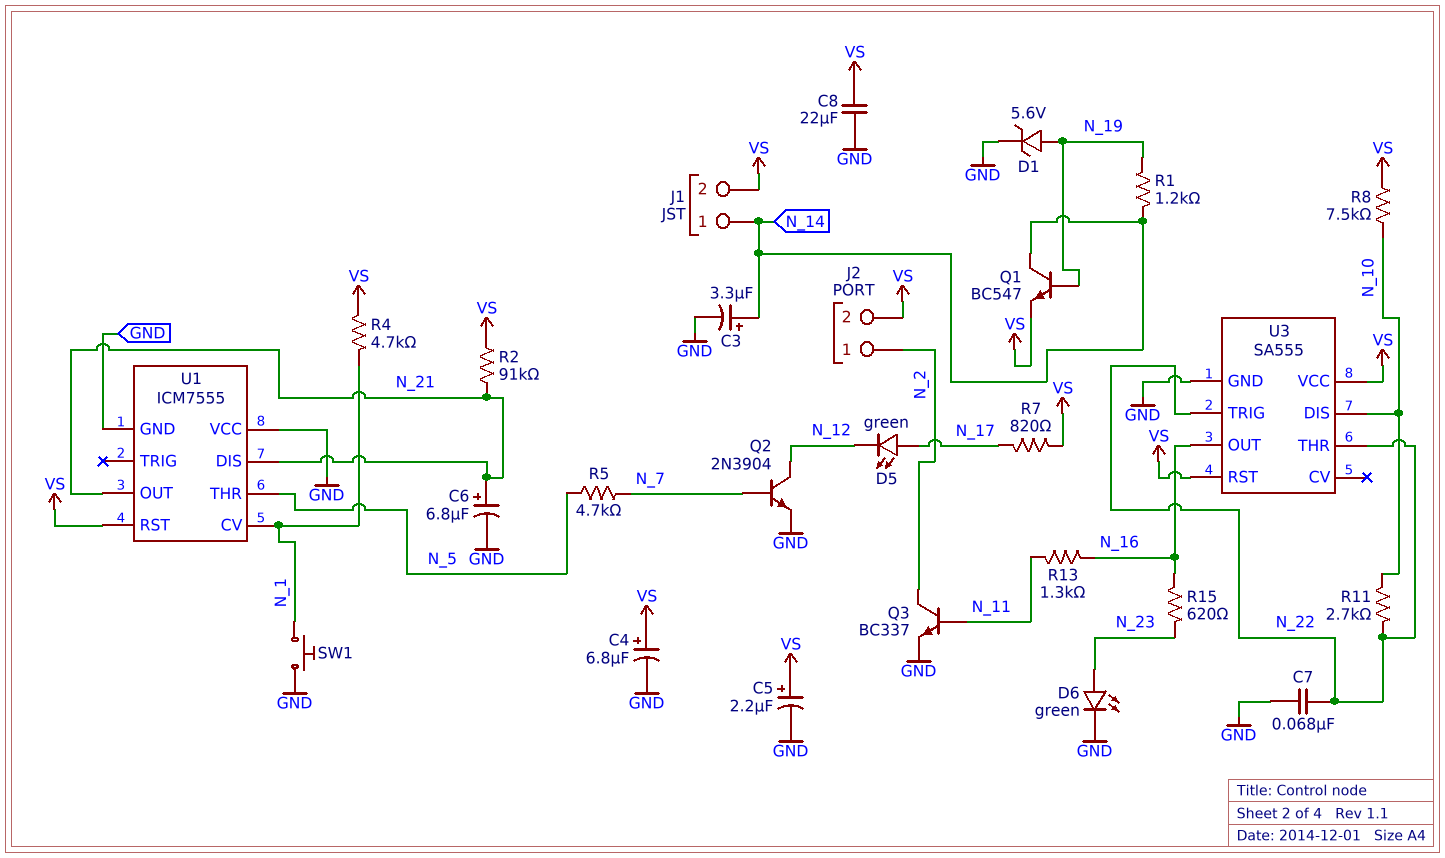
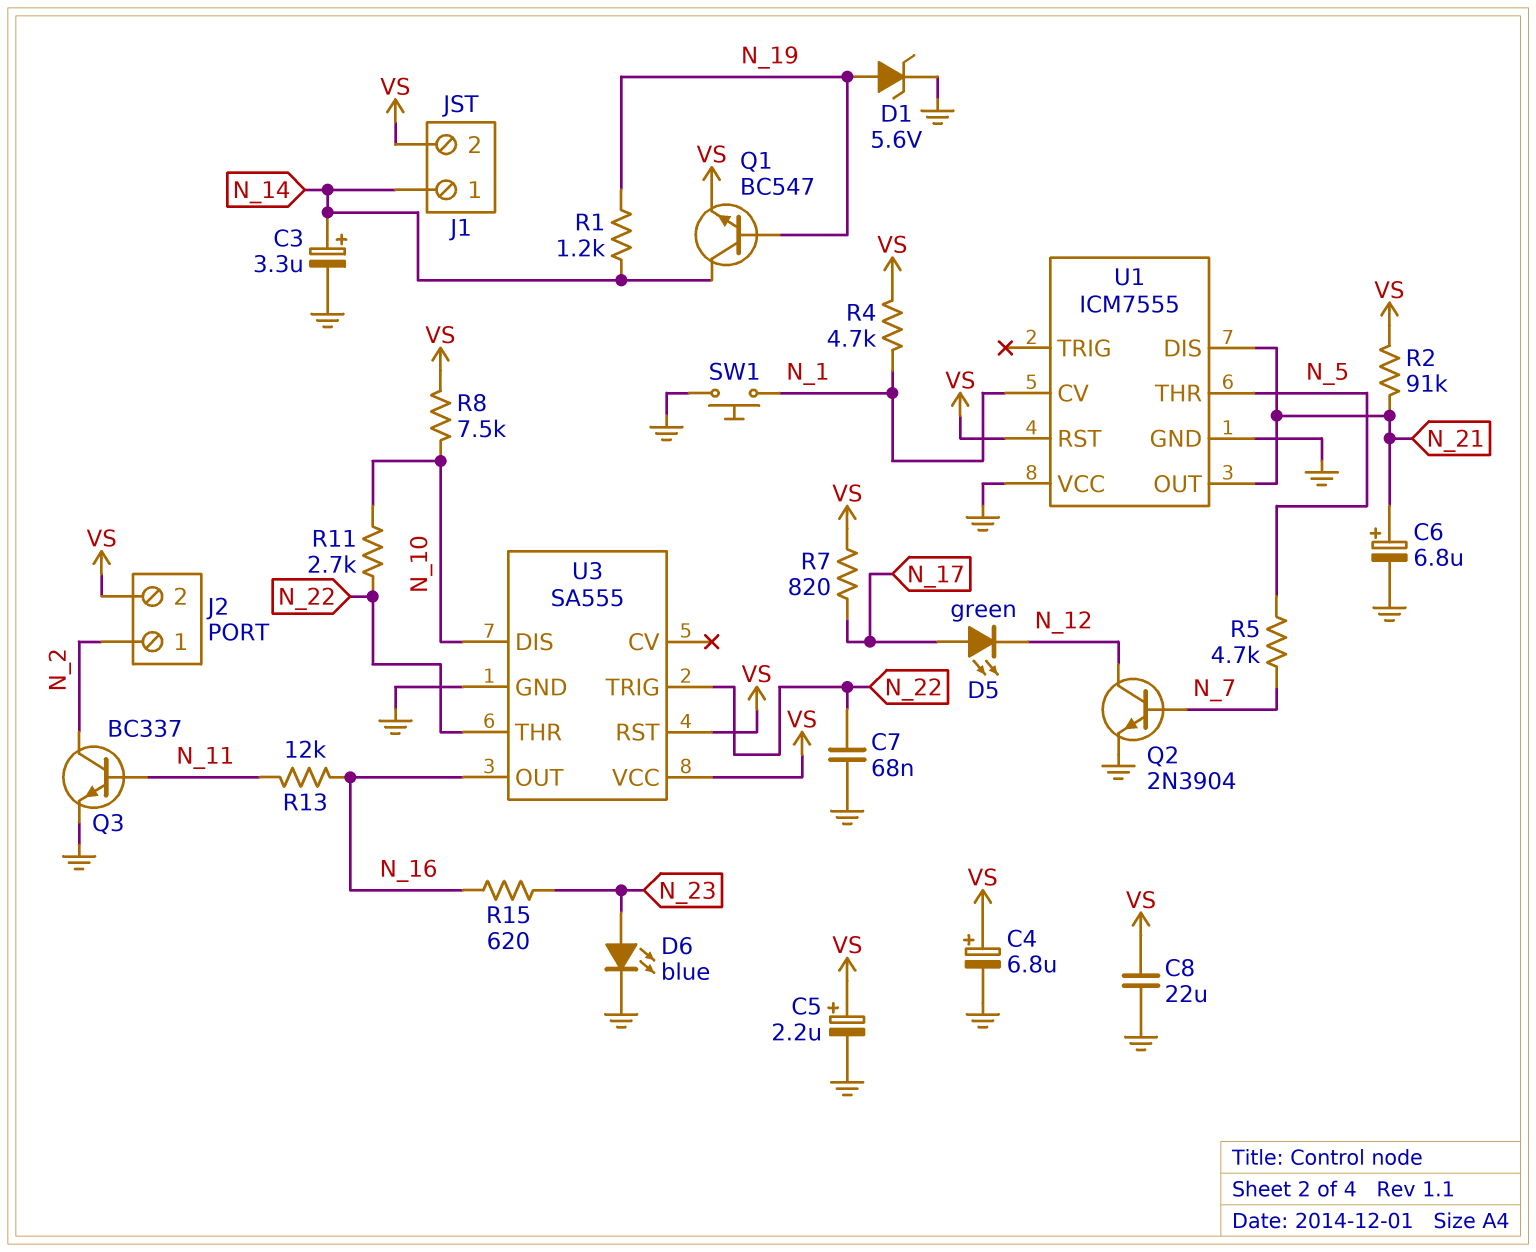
D6: LED green (A N_23, K GND) -> LED blue (A N_23, K GND)
R13: 1.3k (N_11, N_16) -> 12k (N_11, N_16)

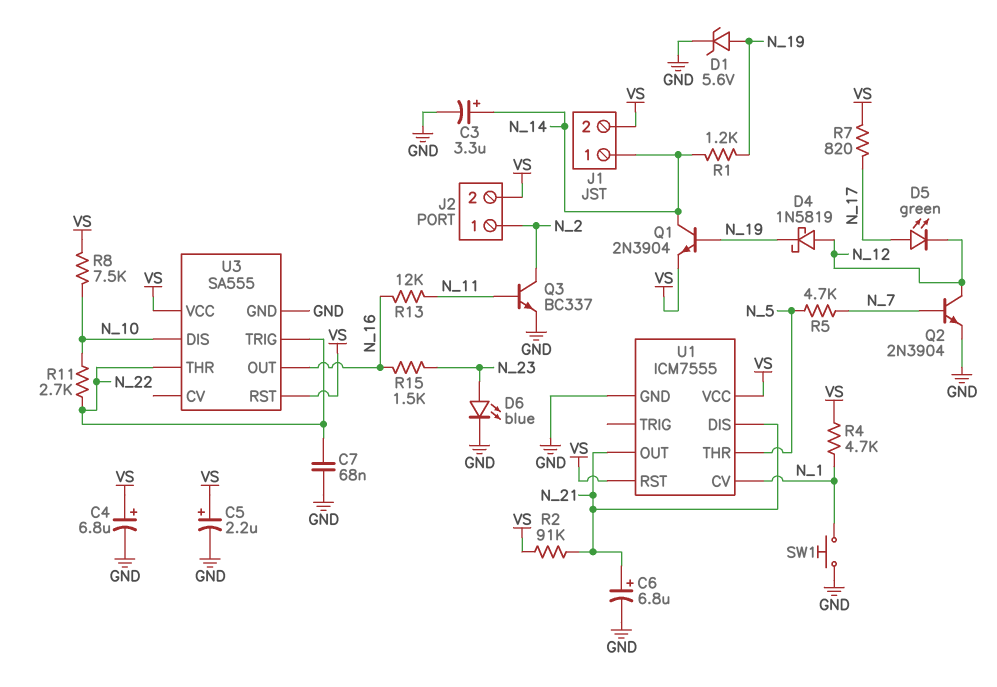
C8: 22uF (GND, VS) -> none
D4: none -> schottky 1N5819 (A N_12, K N_19)
Q1: NPN BC547 (B N_19, C N_14, E VS) -> NPN 2N3904 (B N_19, C N_14, E VS)
R15: 620 (N_16, N_23) -> 1.5k (N_16, N_23)
U1 pin VCC: GND -> VS

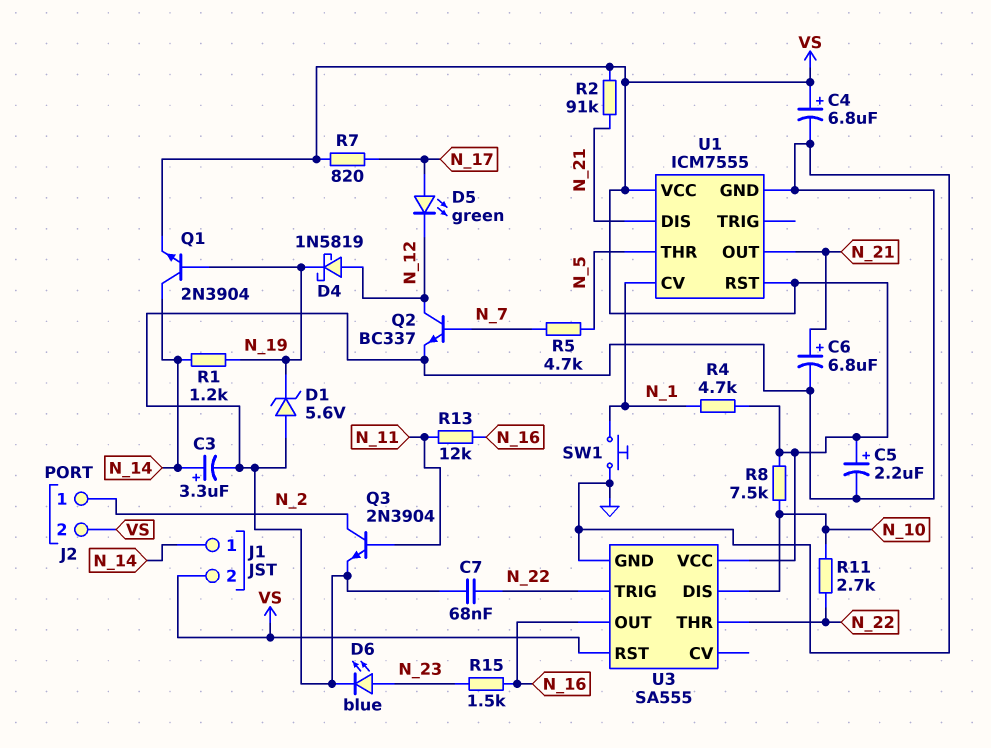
D1: zener 5.6V (A N_19, K GND) -> zener 5.6V (A GND, K N_19)
Q2: NPN 2N3904 (B N_7, C N_12, E GND) -> NPN BC337 (B N_7, C N_12, E GND)
Q3: NPN BC337 (B N_11, C N_2, E GND) -> NPN 2N3904 (B N_11, C N_2, E GND)

